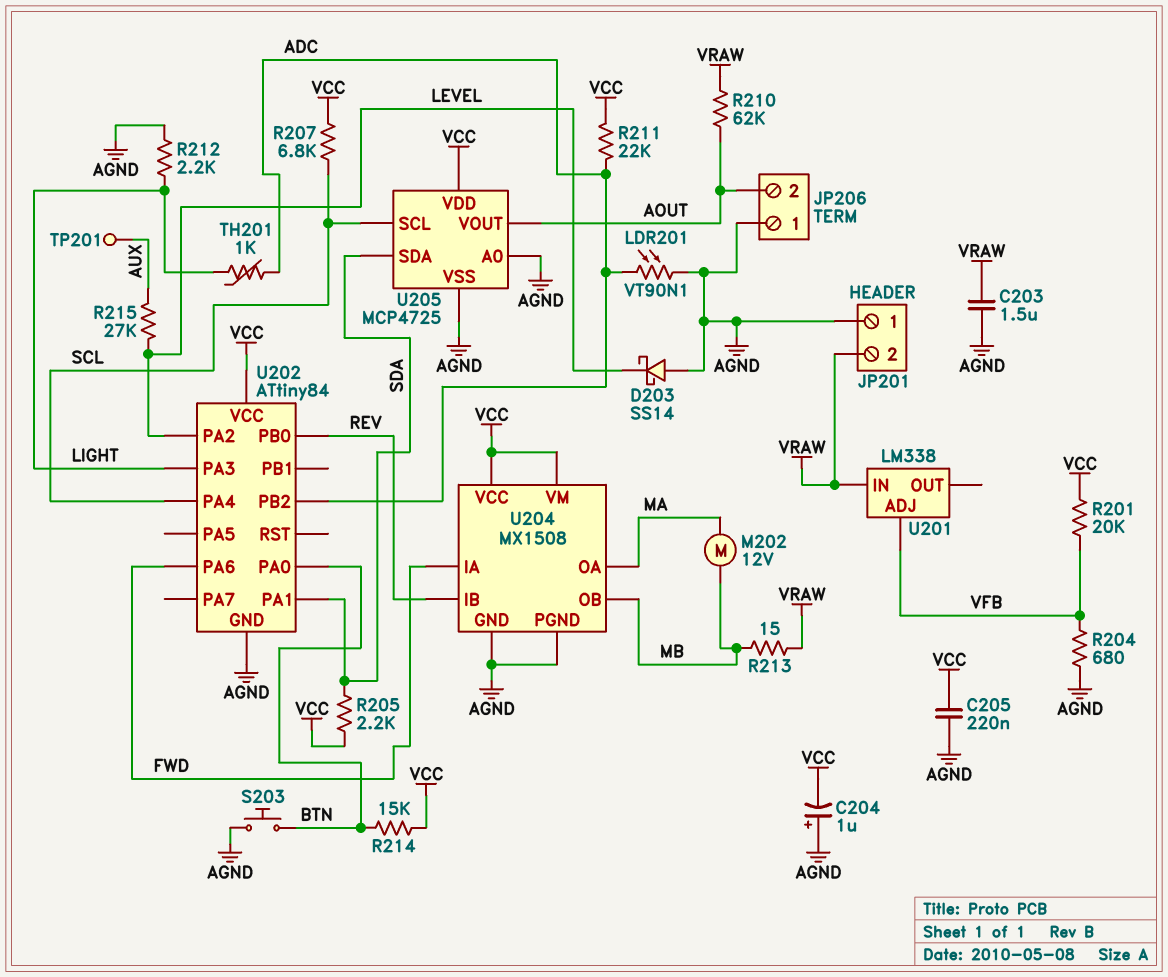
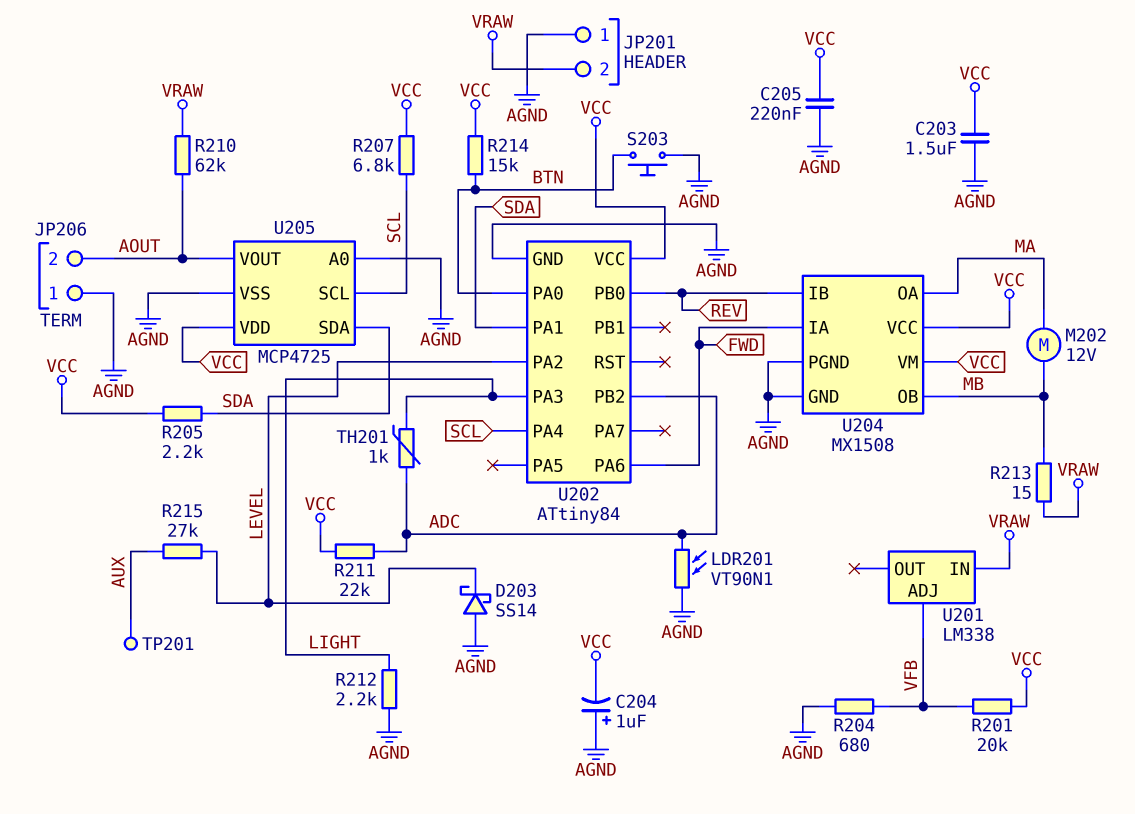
C203: 1.5uF (AGND, VRAW) -> 1.5uF (AGND, VCC)

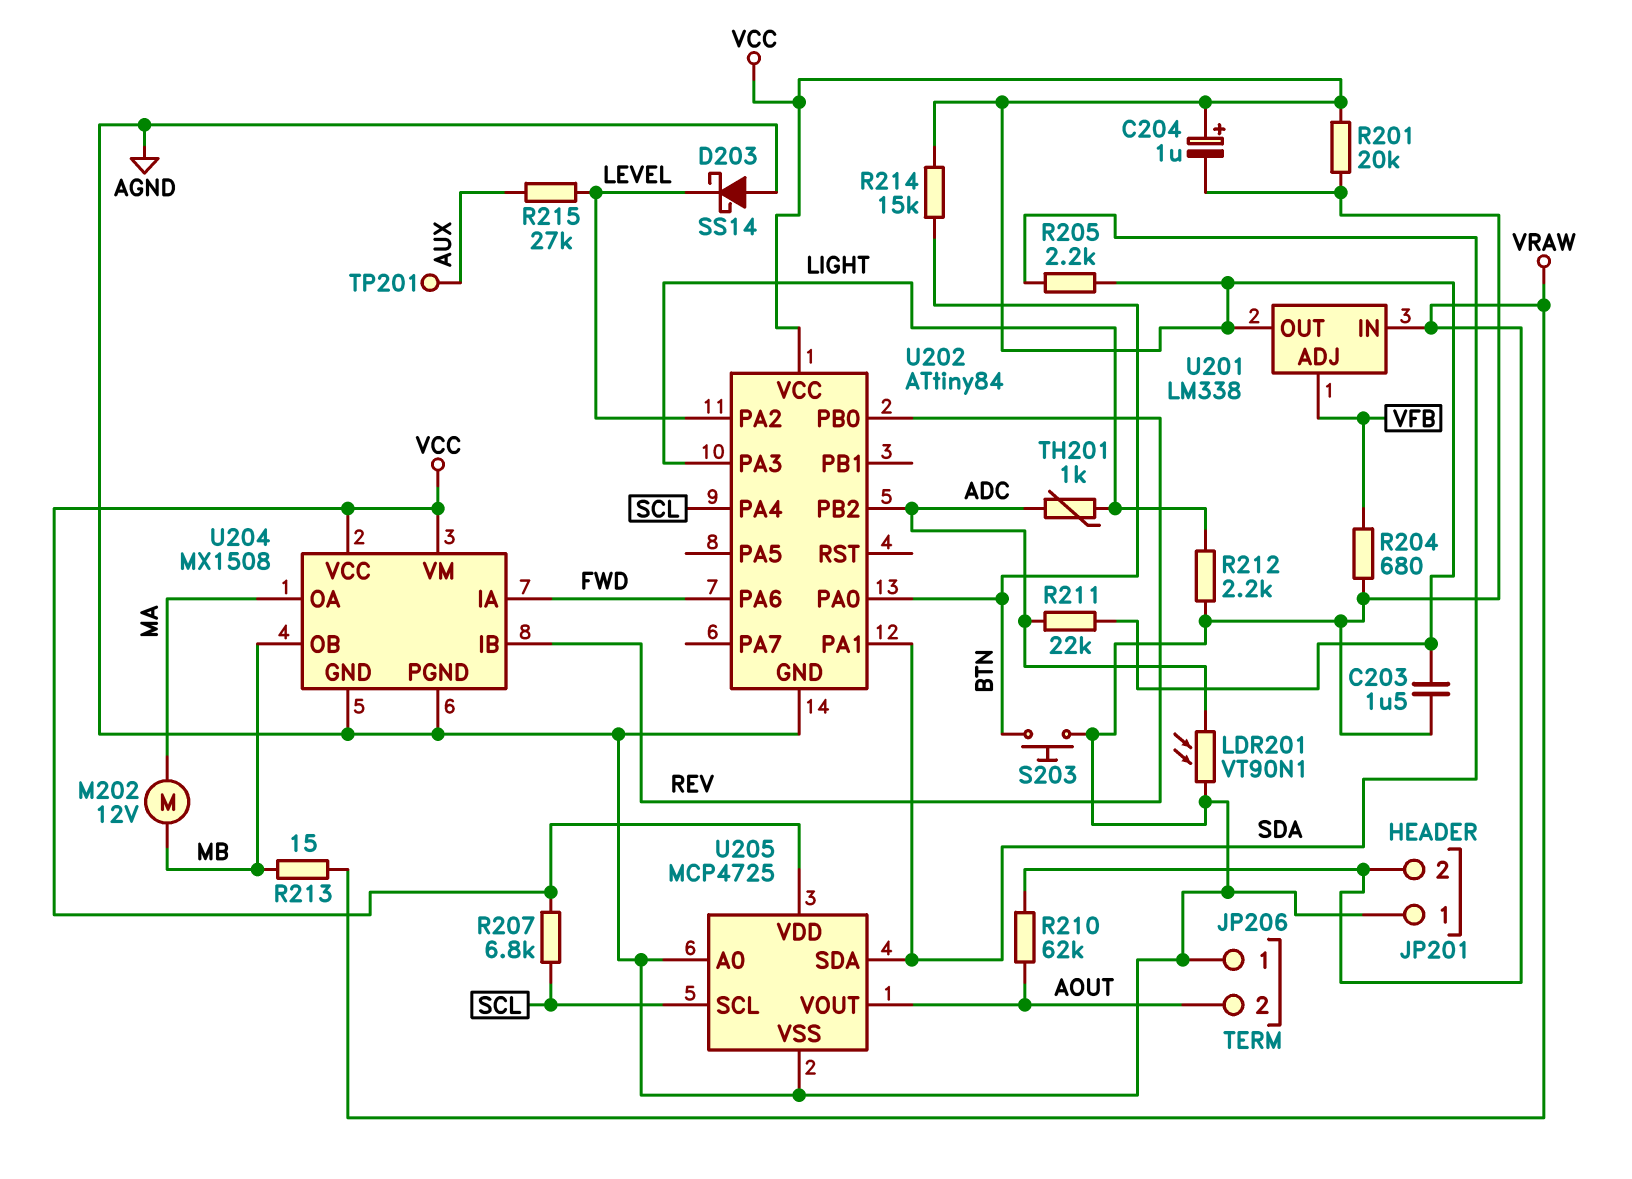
C204: 1uF (plus AGND, minus VCC) -> 1uF (plus VCC, minus AGND)
C205: 220nF (AGND, VCC) -> none
R201: 20k (VCC, VFB) -> 20k (AGND, VCC)
U201 pin OUT: none -> VCC

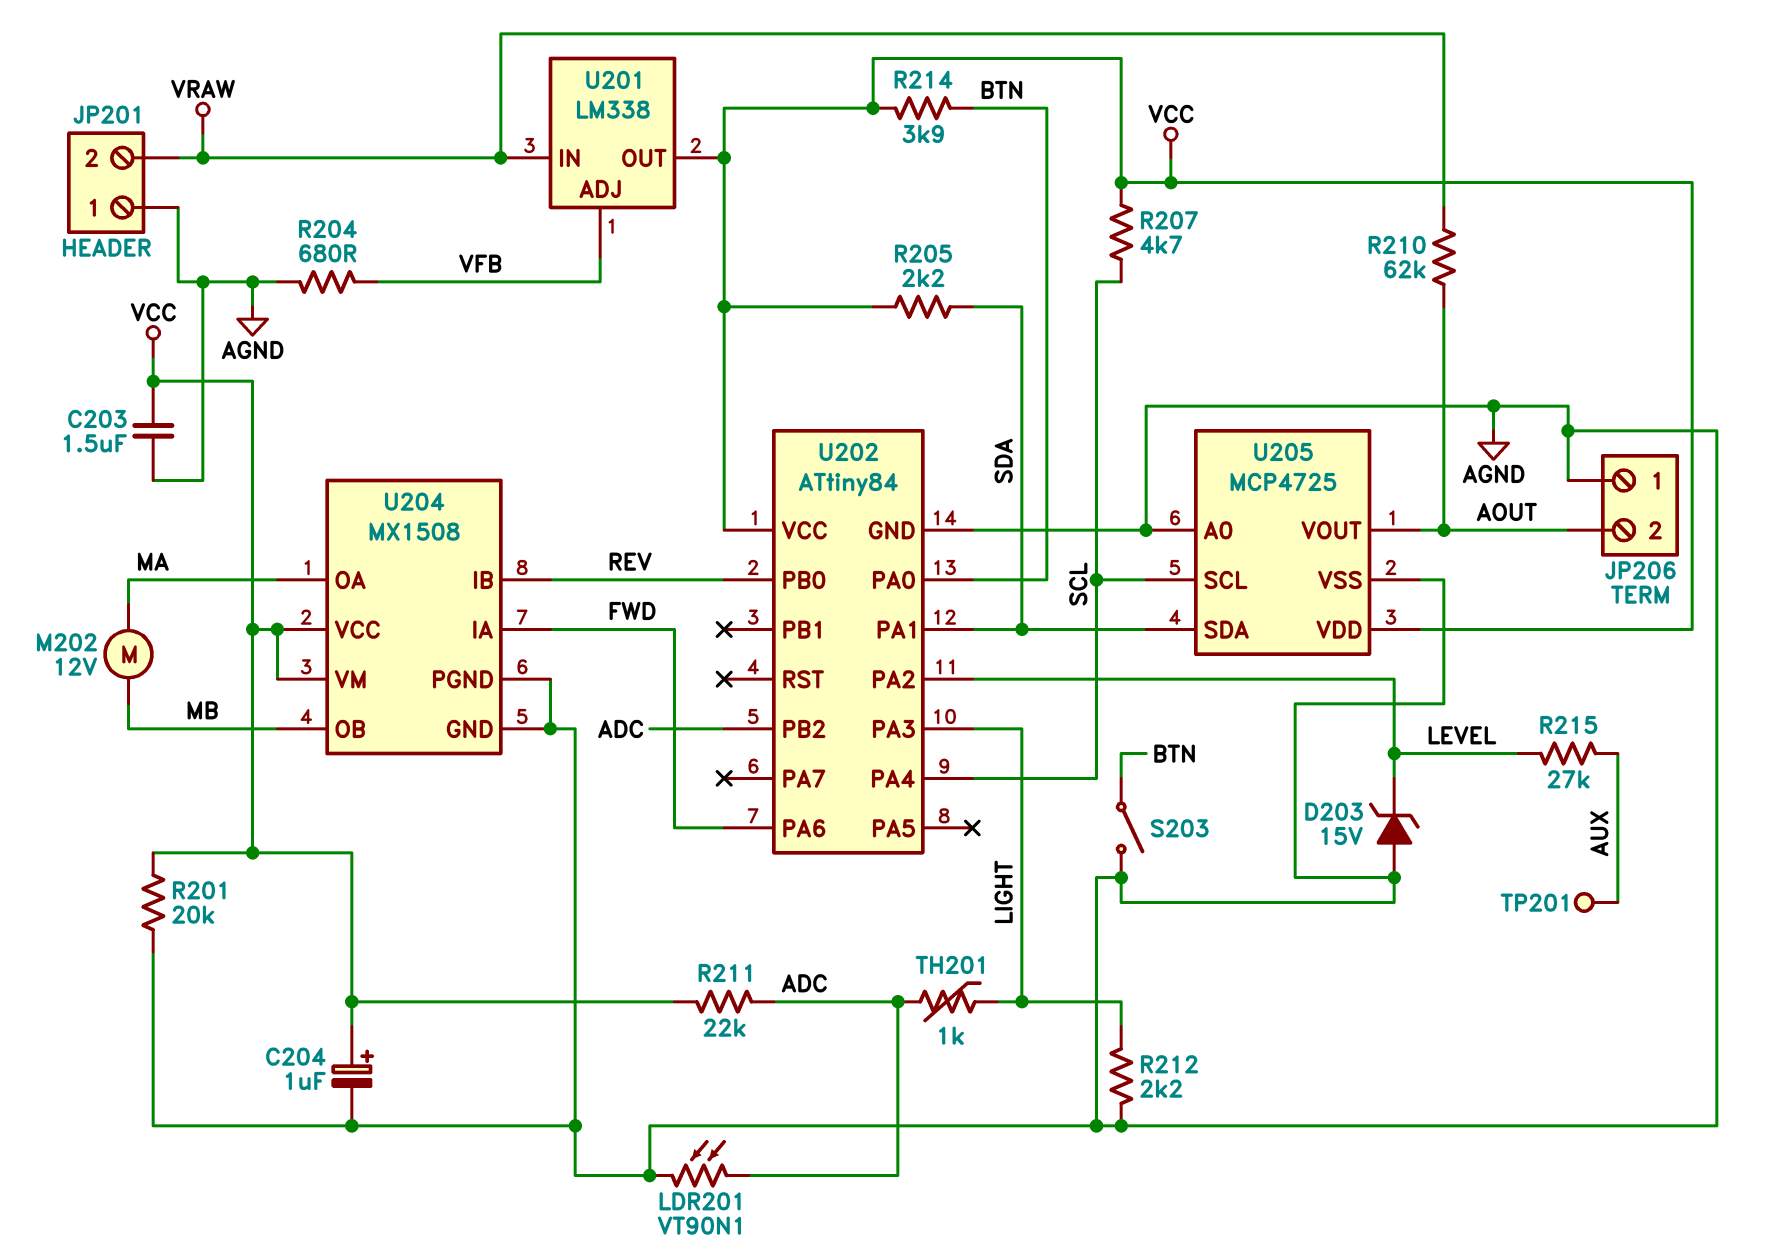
D203: schottky SS14 (A AGND, K LEVEL) -> zener 15V (A AGND, K LEVEL)
R207: 6.8k (SCL, VCC) -> 4.7k (SCL, VCC)
R213: 15 (MB, VRAW) -> none
R214: 15k (BTN, VCC) -> 3.9k (BTN, VCC)
S203: button (AGND, BTN) -> switch (AGND, BTN)

